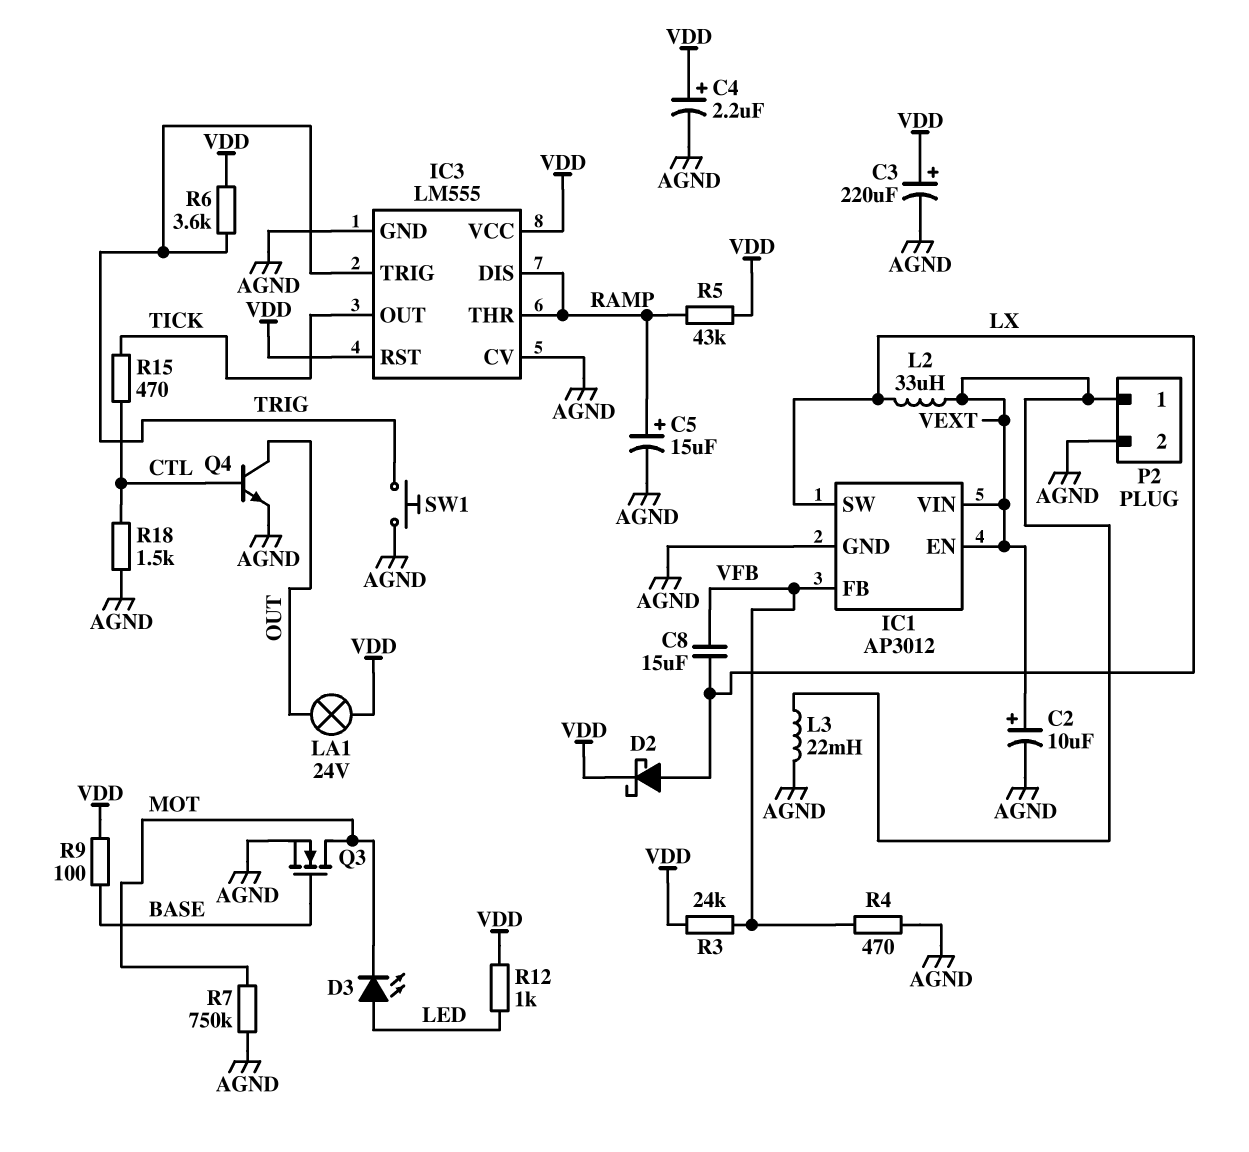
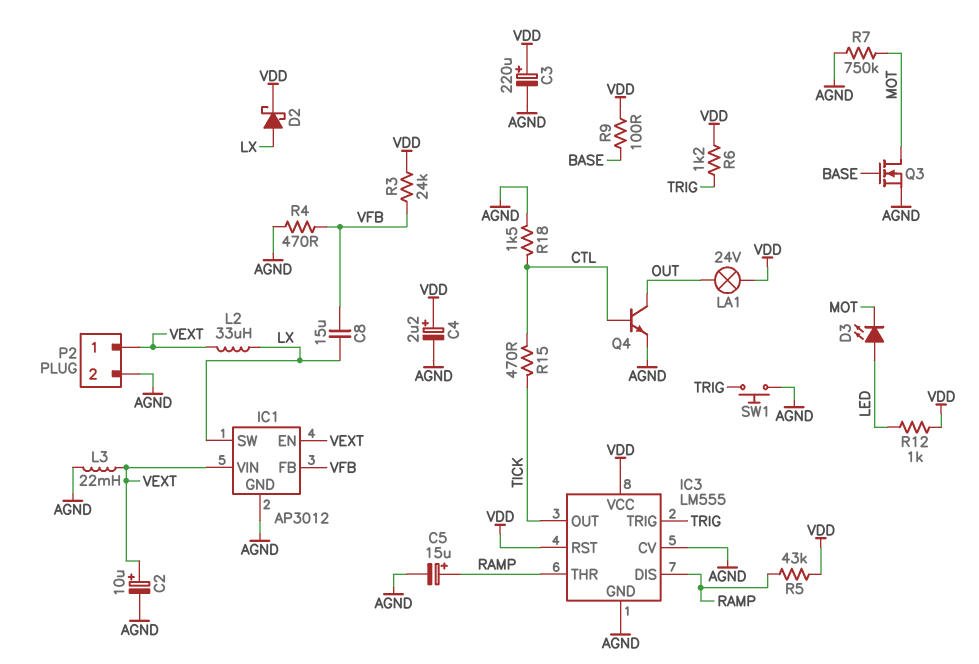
R6: 3.6k (TRIG, VDD) -> 1.2k (TRIG, VDD)

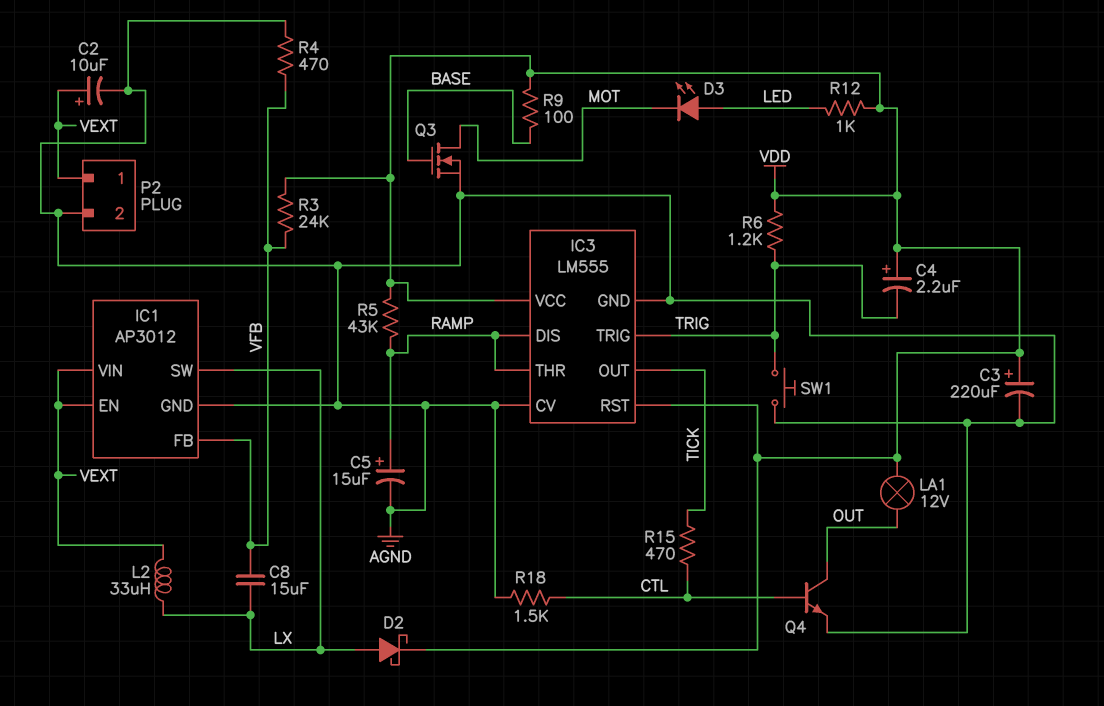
C4: 2.2uF (plus VDD, minus AGND) -> 2.2uF (plus VDD, minus TRIG)
L3: 22mH (AGND, VEXT) -> none
LA1: lamp 24V (OUT, VDD) -> lamp 12V (OUT, VDD)
R7: 750k (AGND, MOT) -> none

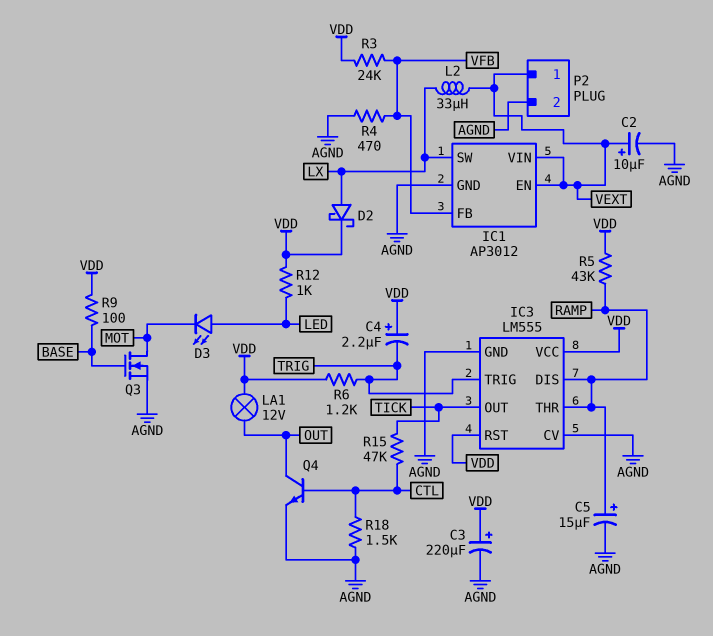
C8: 15uF (LX, VFB) -> none
R15: 470 (CTL, TICK) -> 47k (CTL, TICK)
SW1: button (AGND, TRIG) -> none

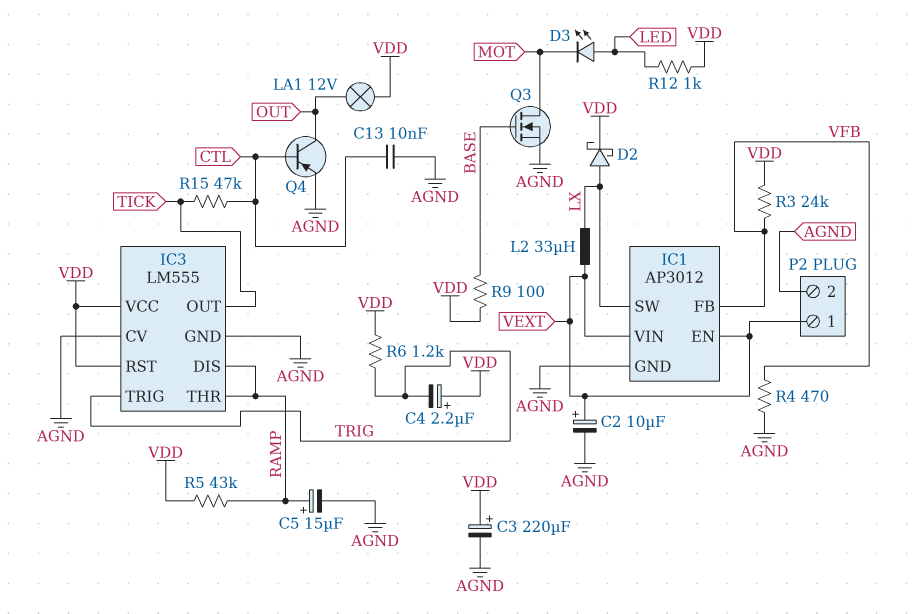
C13: none -> 10nF (AGND, CTL)
Q4: NPN (B CTL, C OUT, E AGND) -> PNP (B CTL, C OUT, E AGND)
R18: 1.5k (AGND, CTL) -> none

